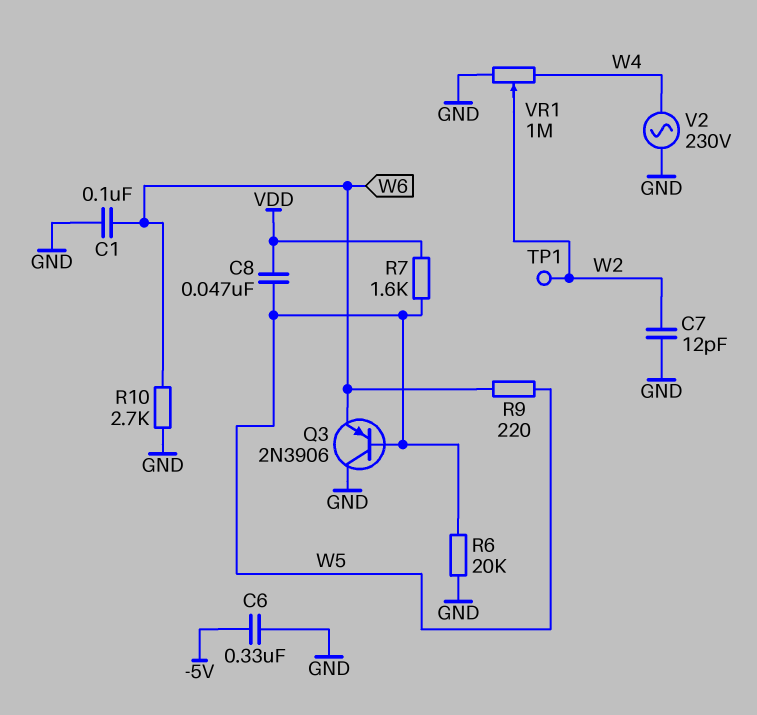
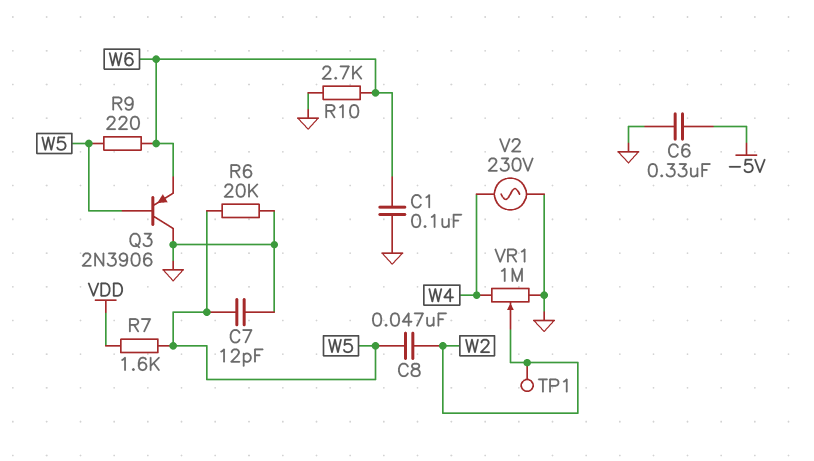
C7: 12pF (GND, W2) -> 12pF (GND, W5)
C8: 47nF (VDD, W5) -> 47nF (W2, W5)

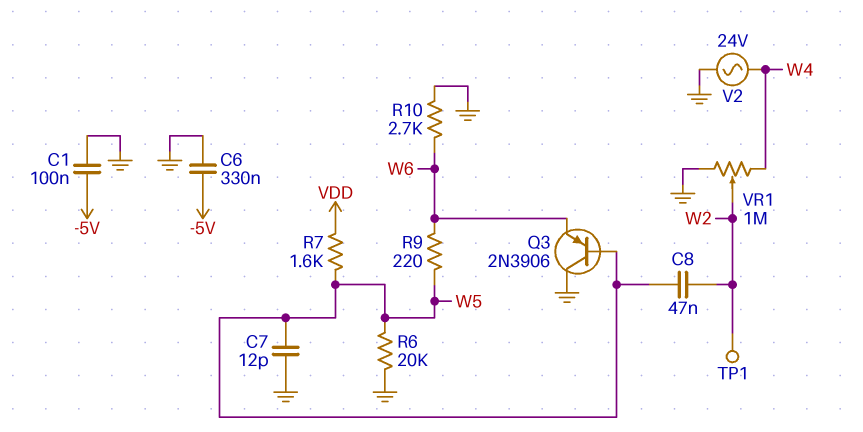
C1: 100nF (GND, W6) -> 100nF (-5V, GND)
V2: AC 230V (GND, W4) -> AC 24V (GND, W4)

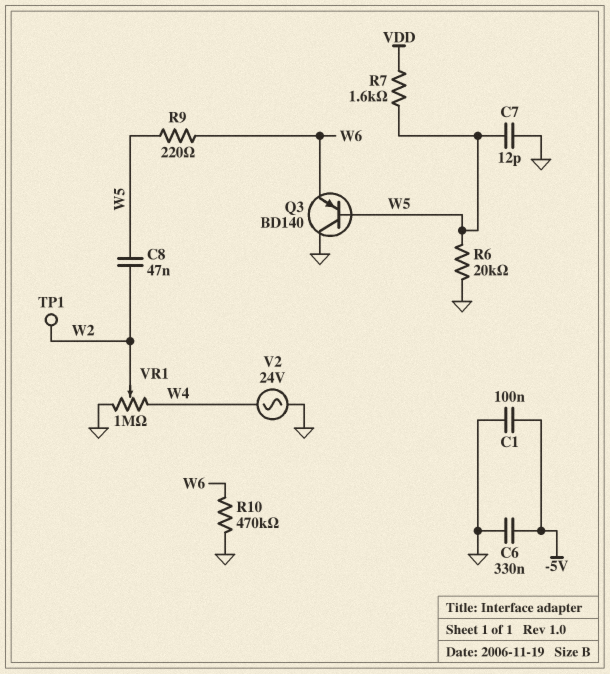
Q3: PNP 2N3906 (B W5, C GND, E W6) -> PNP BD140 (B W5, C GND, E W6)
R10: 2.7k (GND, W6) -> 470k (GND, W6)

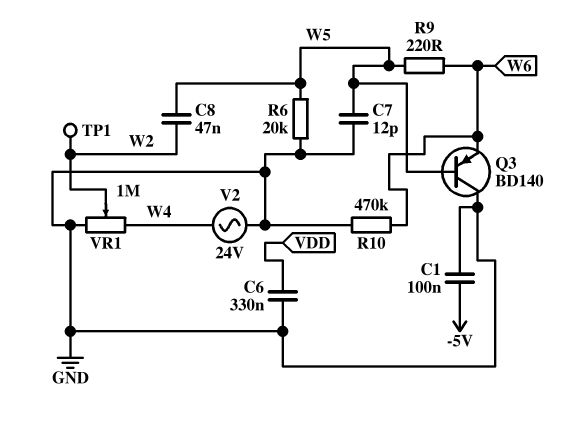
C6: 330nF (-5V, GND) -> 330nF (GND, VDD)
R7: 1.6k (VDD, W5) -> none

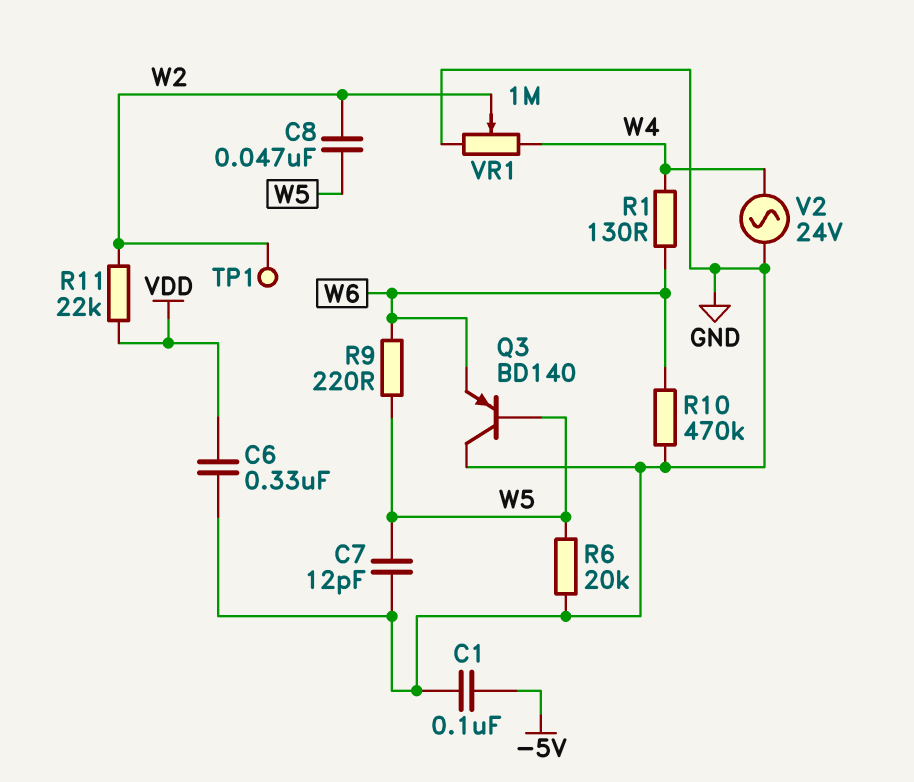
R1: none -> 130 (W4, W6)
R11: none -> 22k (VDD, W2)

